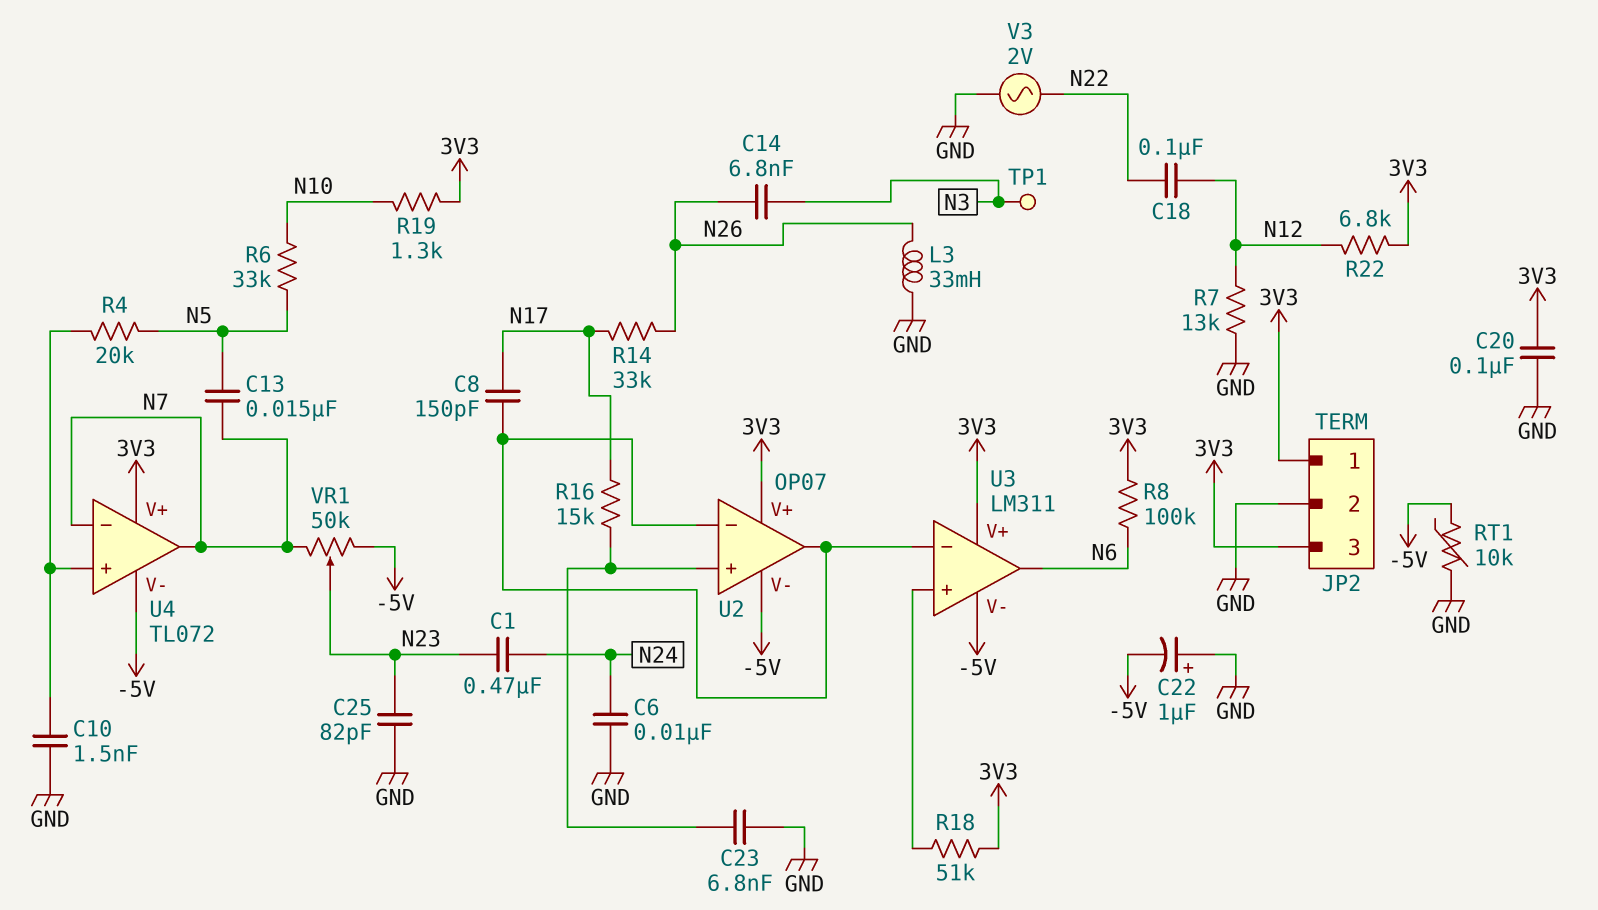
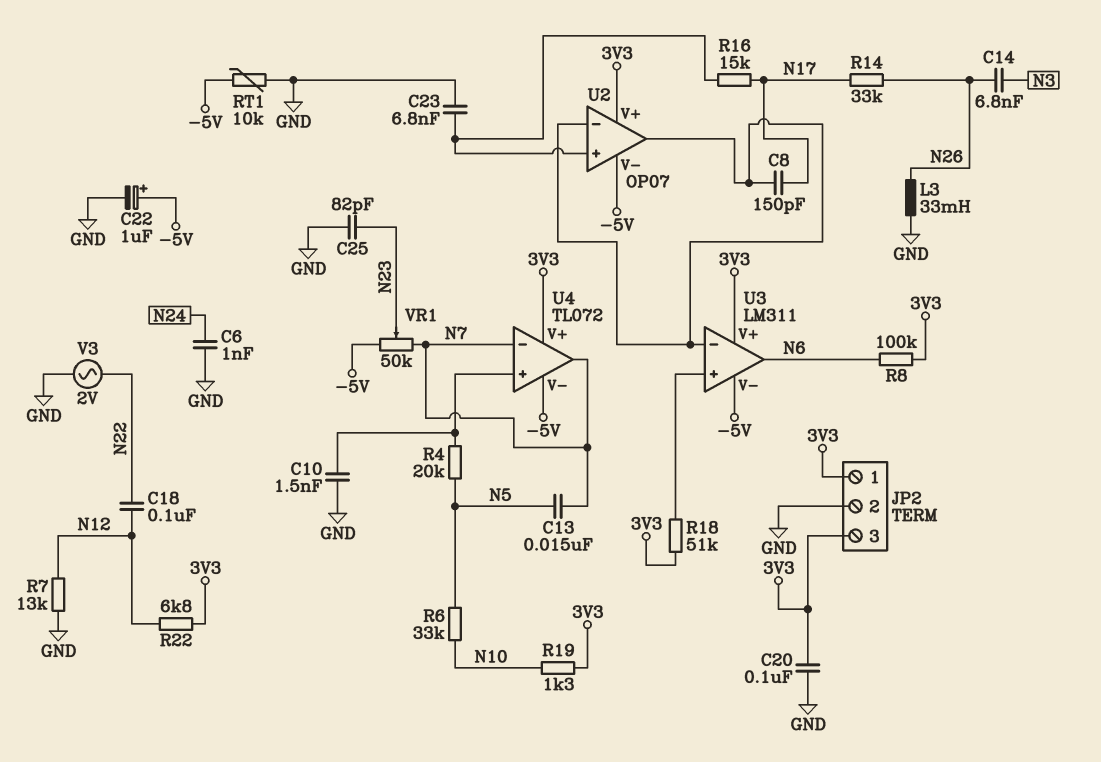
C1: 470nF (N23, N24) -> none
C6: 10nF (GND, N24) -> 1nF (GND, N24)
C22: 1uF (plus GND, minus -5V) -> 1uF (plus -5V, minus GND)
TP1: test point (N3) -> none

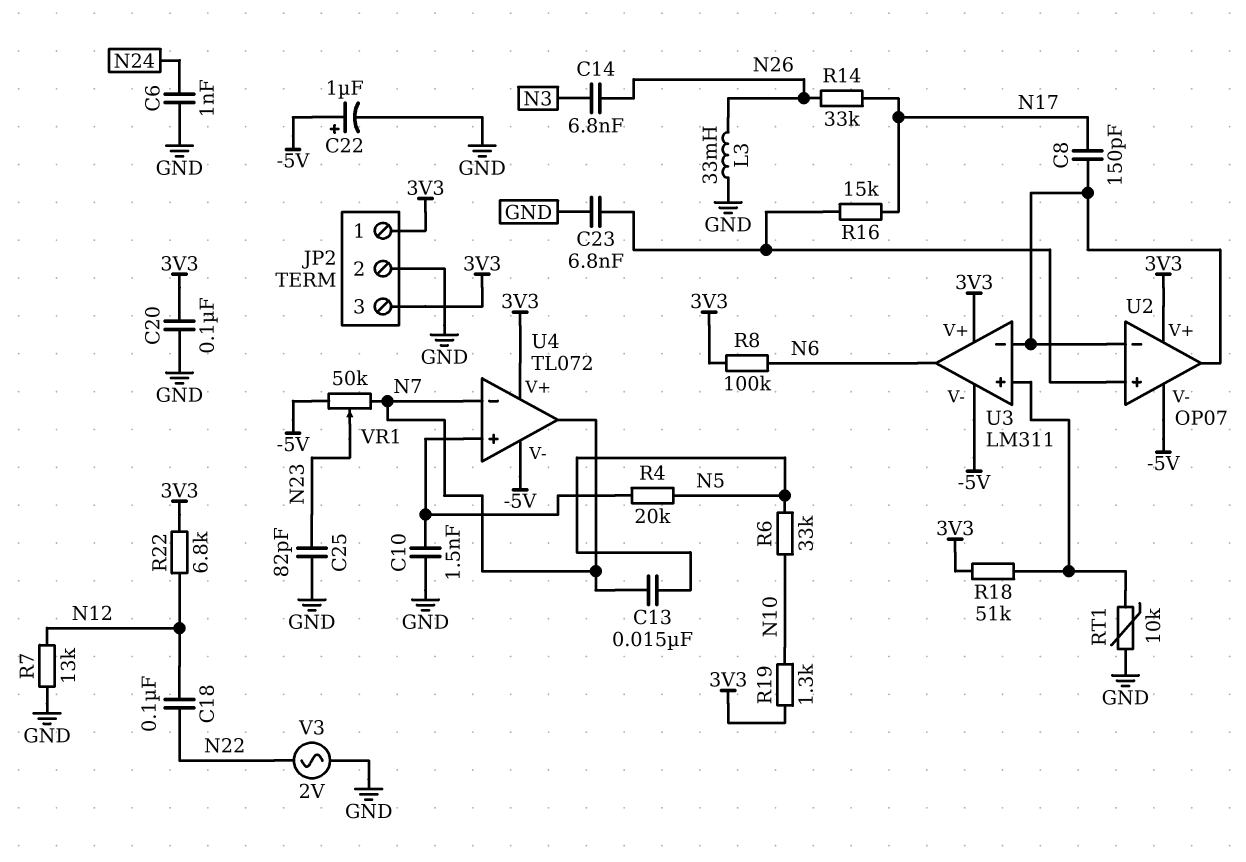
RT1: 10k (-5V, GND) -> 10k (GND, U3/in+)

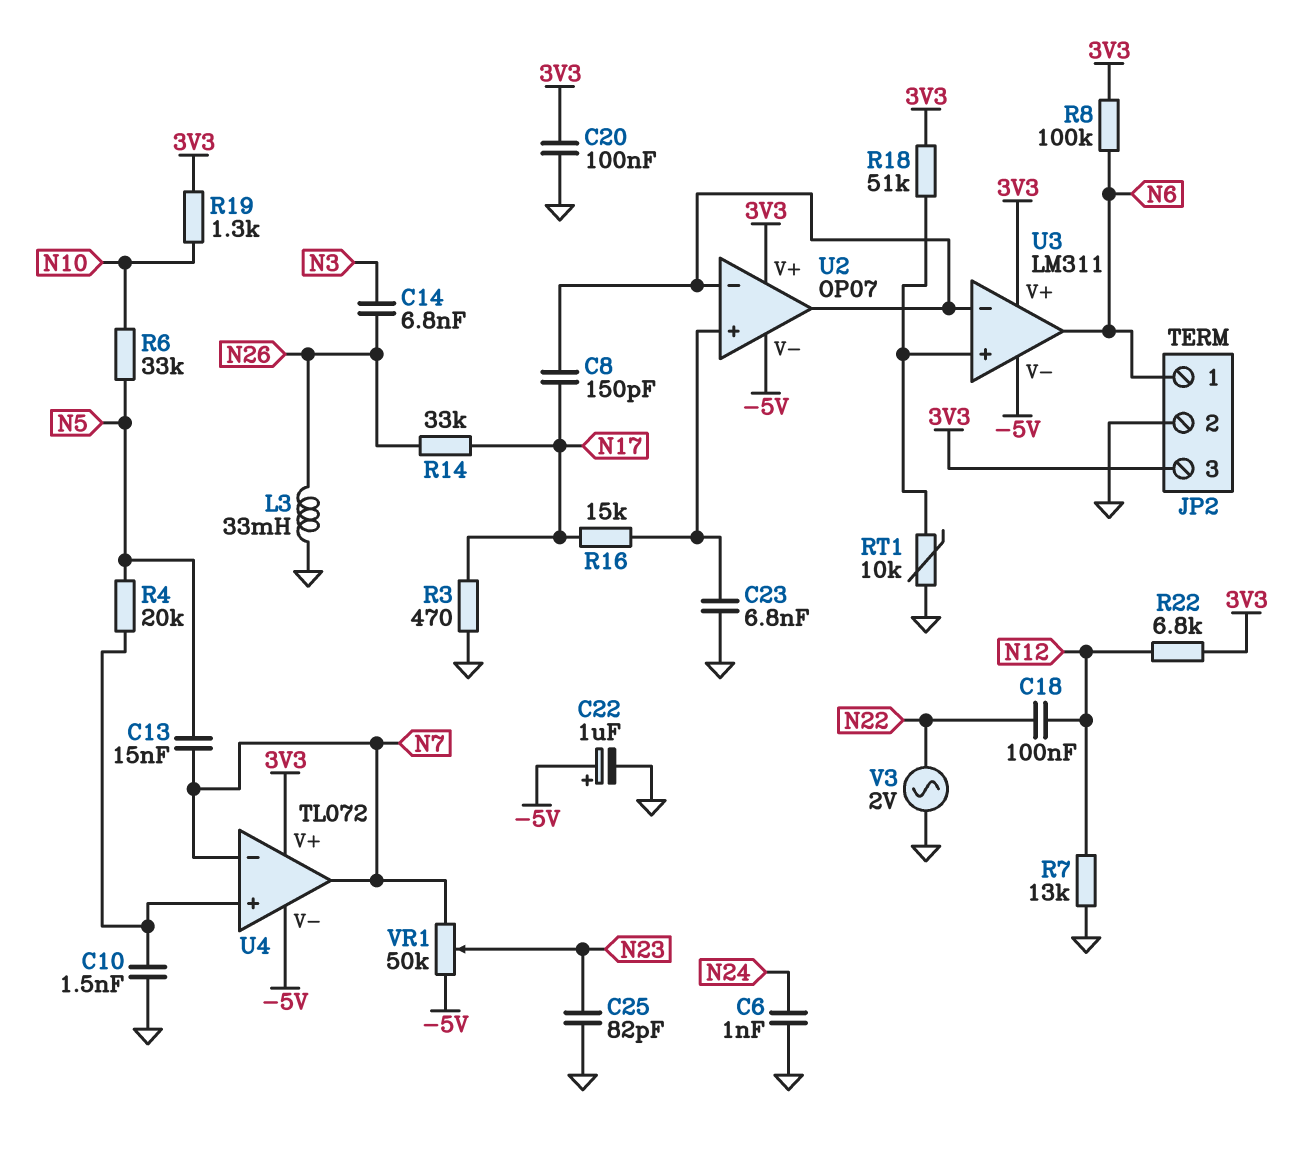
JP2 pin 1: 3V3 -> N6
R3: none -> 470 (GND, N17)

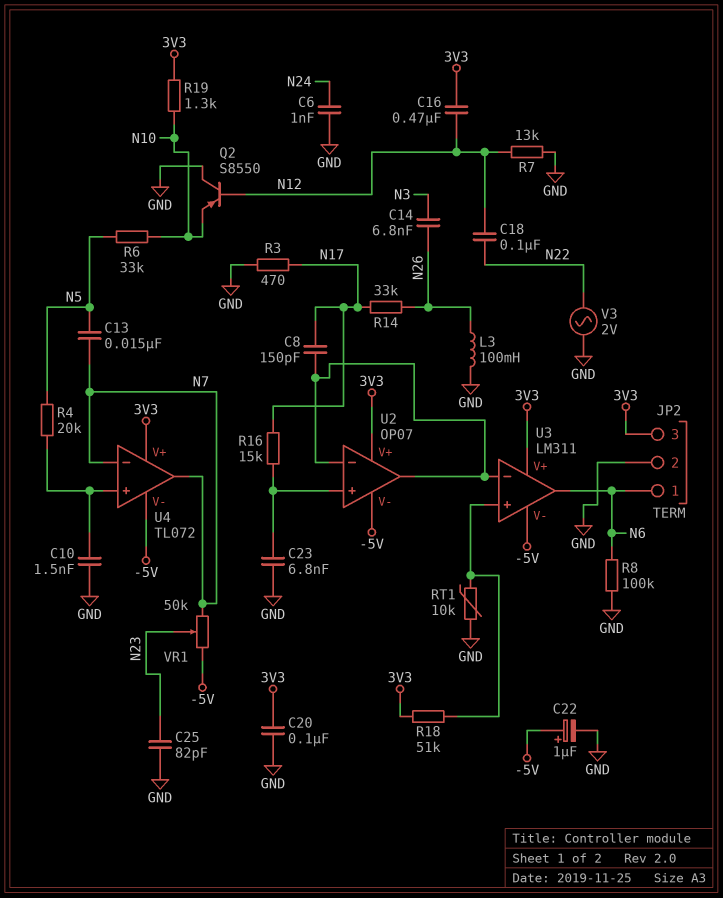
C16: none -> 470nF (3V3, N12)
L3: 33mH (GND, N26) -> 100mH (GND, N26)
Q2: none -> PNP S8550 (B N12, C GND, E N10)
R8: 100k (3V3, N6) -> 100k (GND, N6)
R22: 6.8k (3V3, N12) -> none

